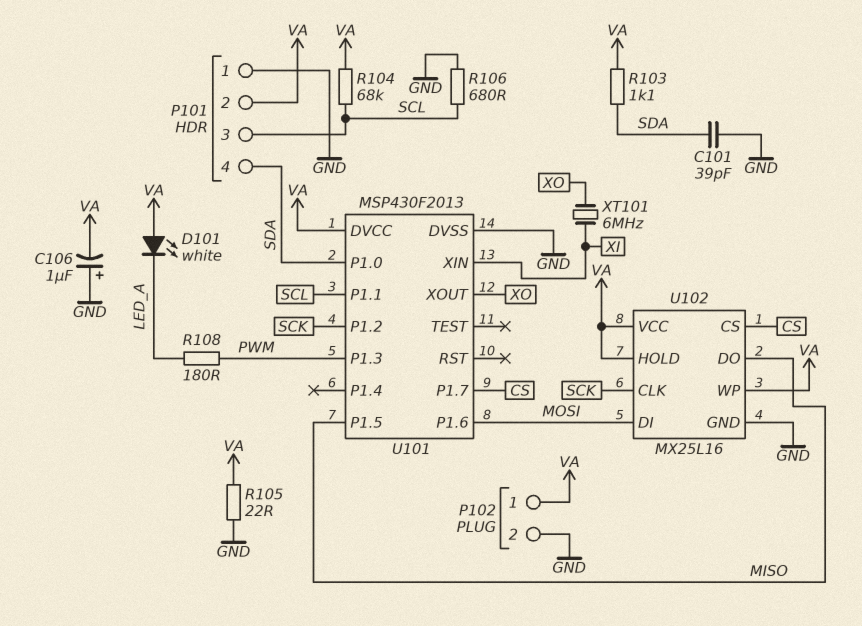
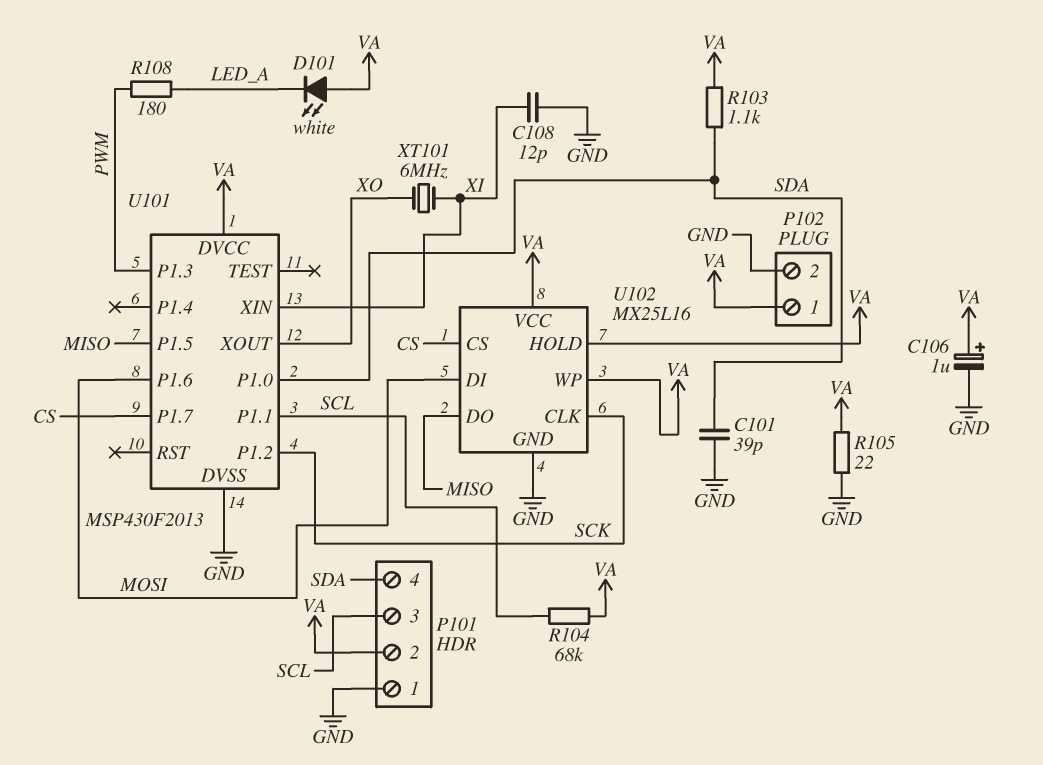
C106: 1uF (plus GND, minus VA) -> 1uF (plus VA, minus GND)
C108: none -> 12pF (GND, XI)
R106: 680 (GND, SCL) -> none

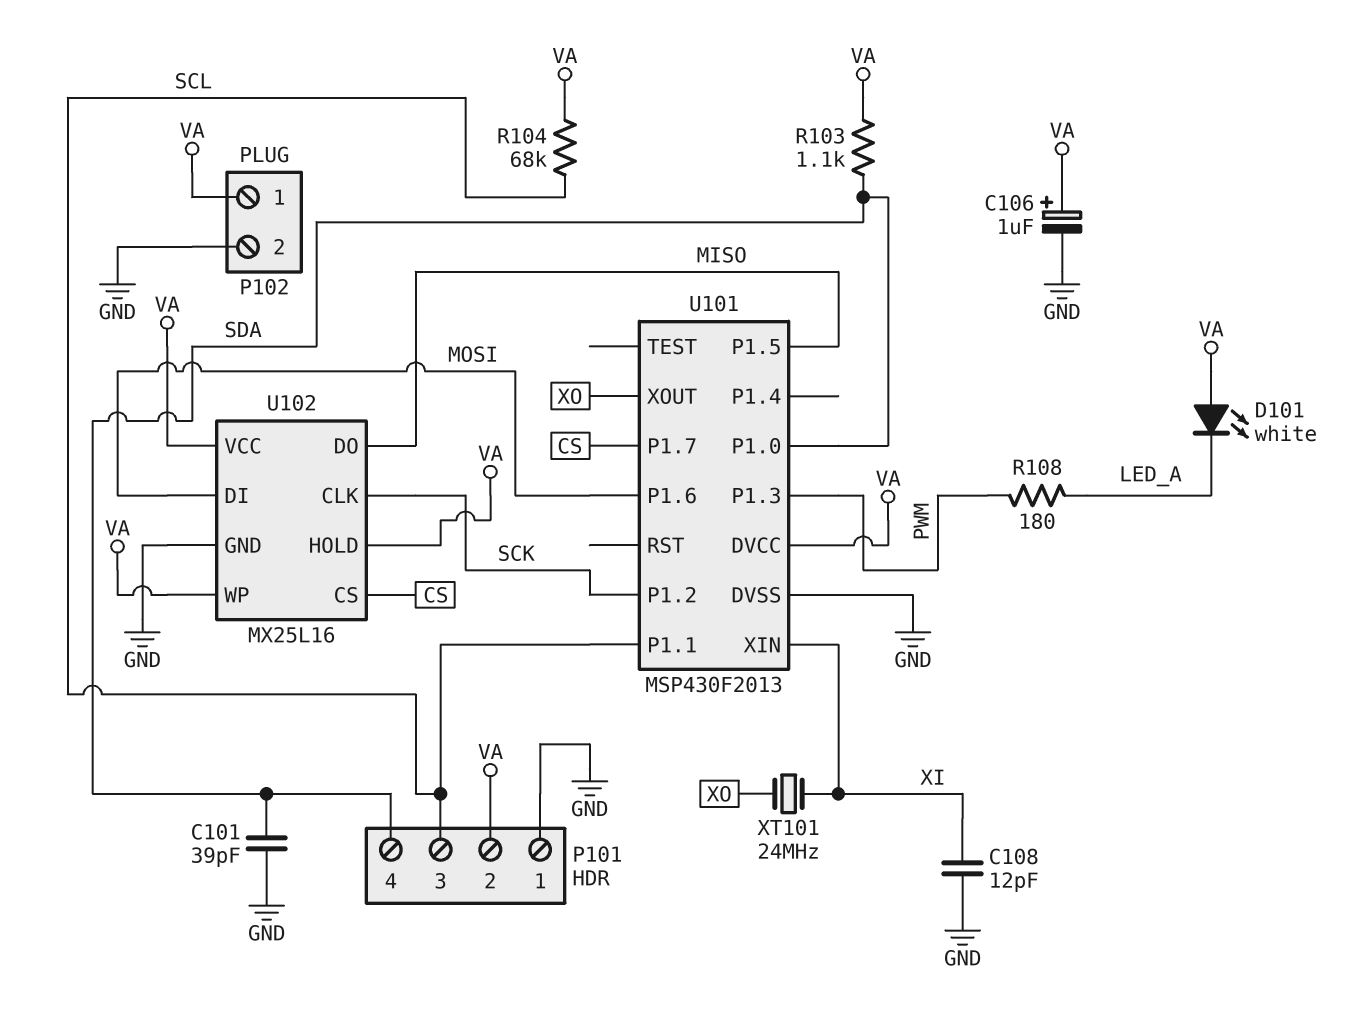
R105: 22 (GND, VA) -> none
XT101: 6MHz (XI, XO) -> 24MHz (XI, XO)

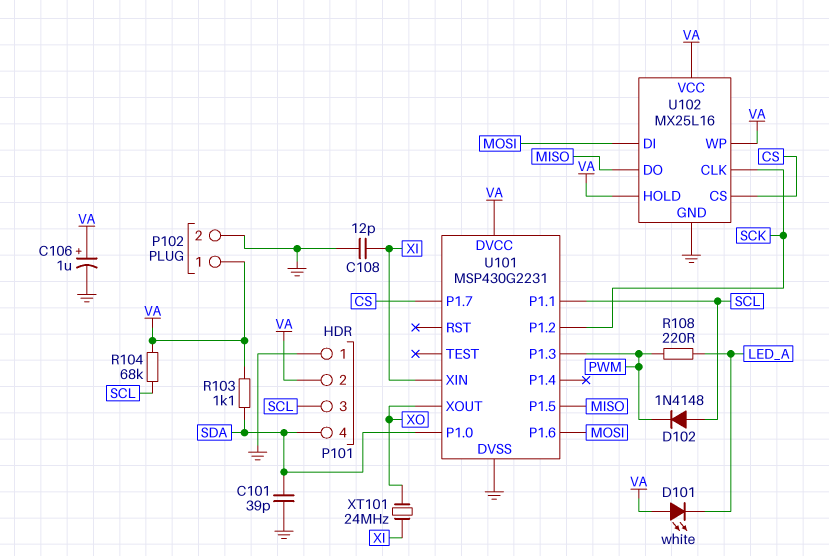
D102: none -> diode 1N4148 (A SCL, K PWM)
R108: 180 (LED_A, PWM) -> 220 (LED_A, PWM)
U101: MSP430F2013 -> MSP430G2231

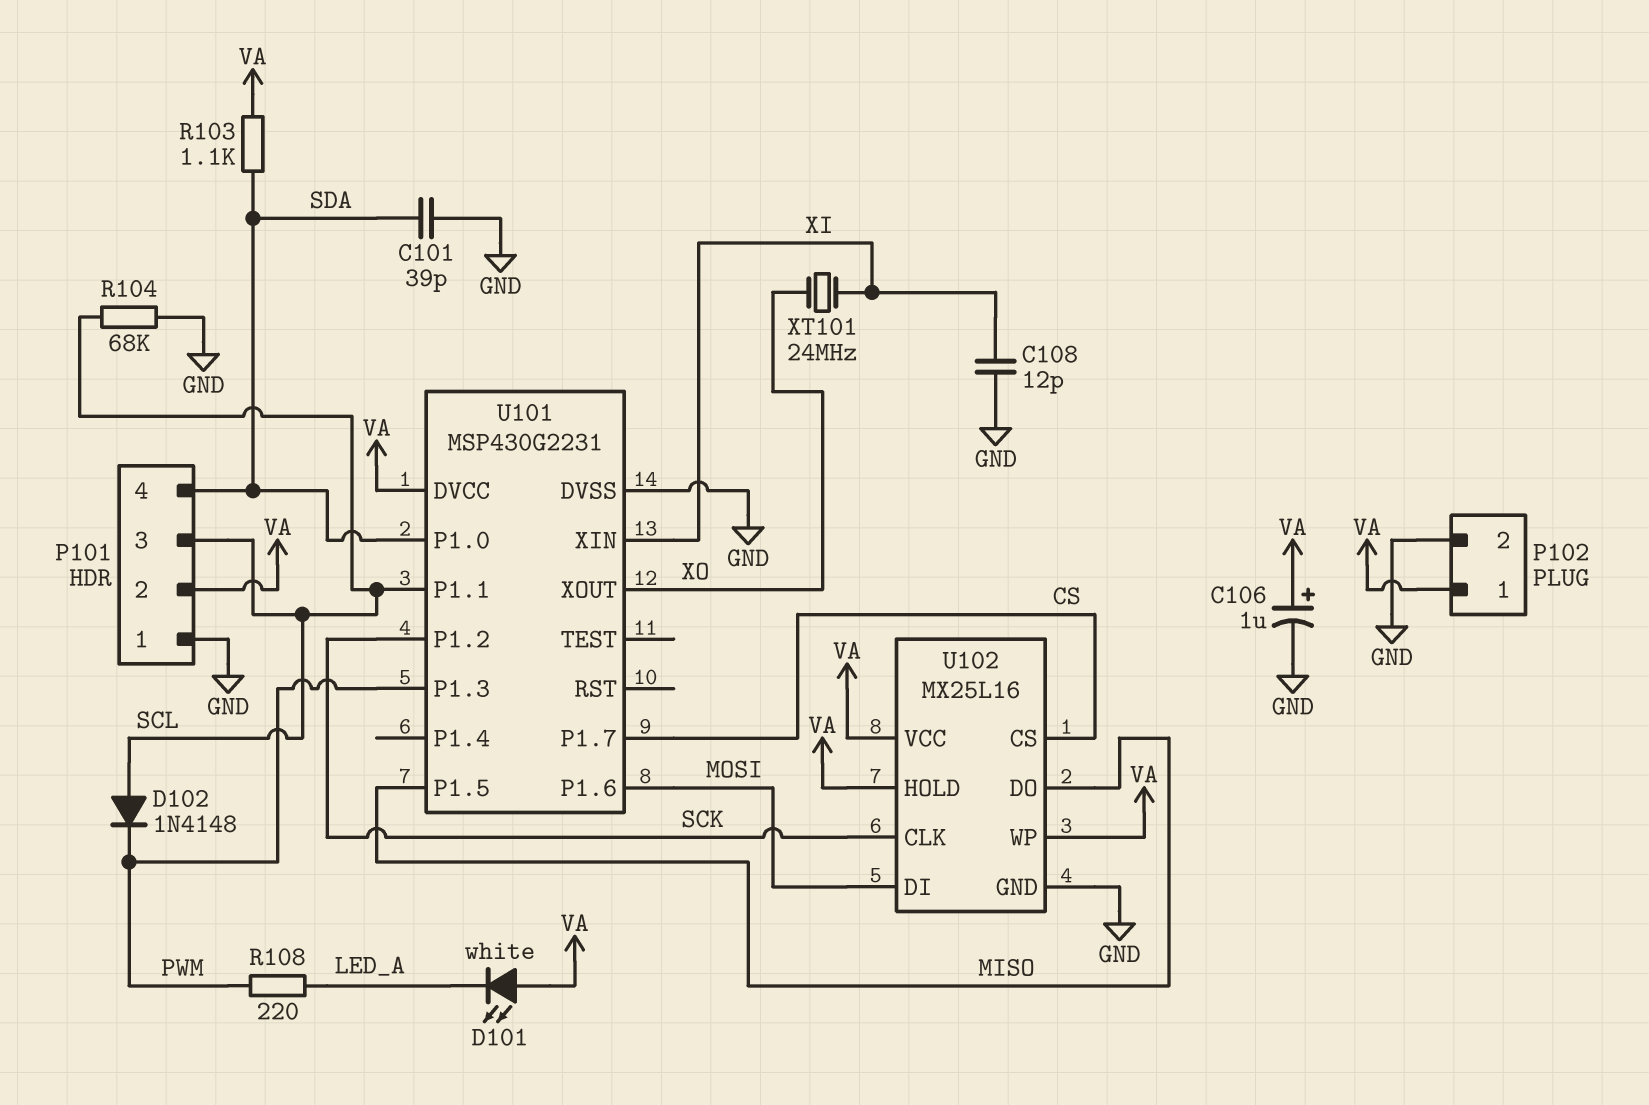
R104: 68k (SCL, VA) -> 68k (GND, SCL)

